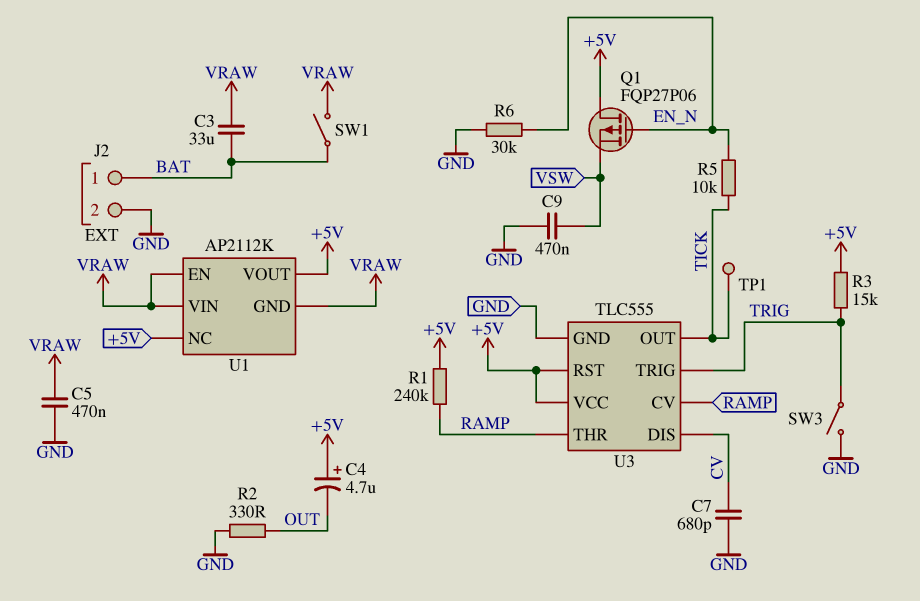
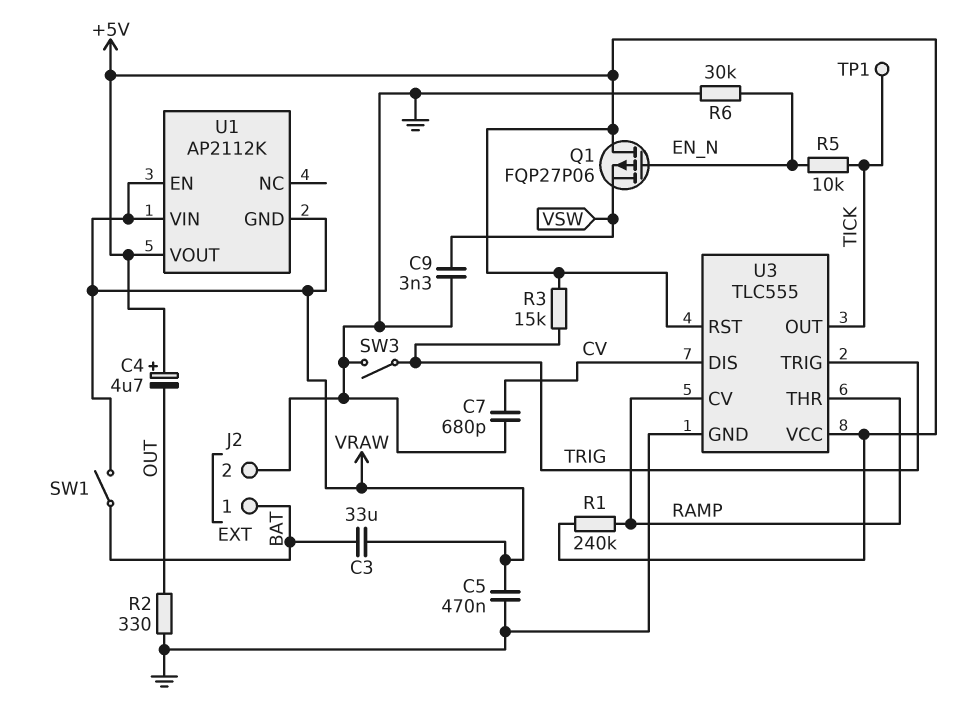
C9: 470nF (GND, VSW) -> 3.3nF (GND, VSW)
U1 pin NC: +5V -> none

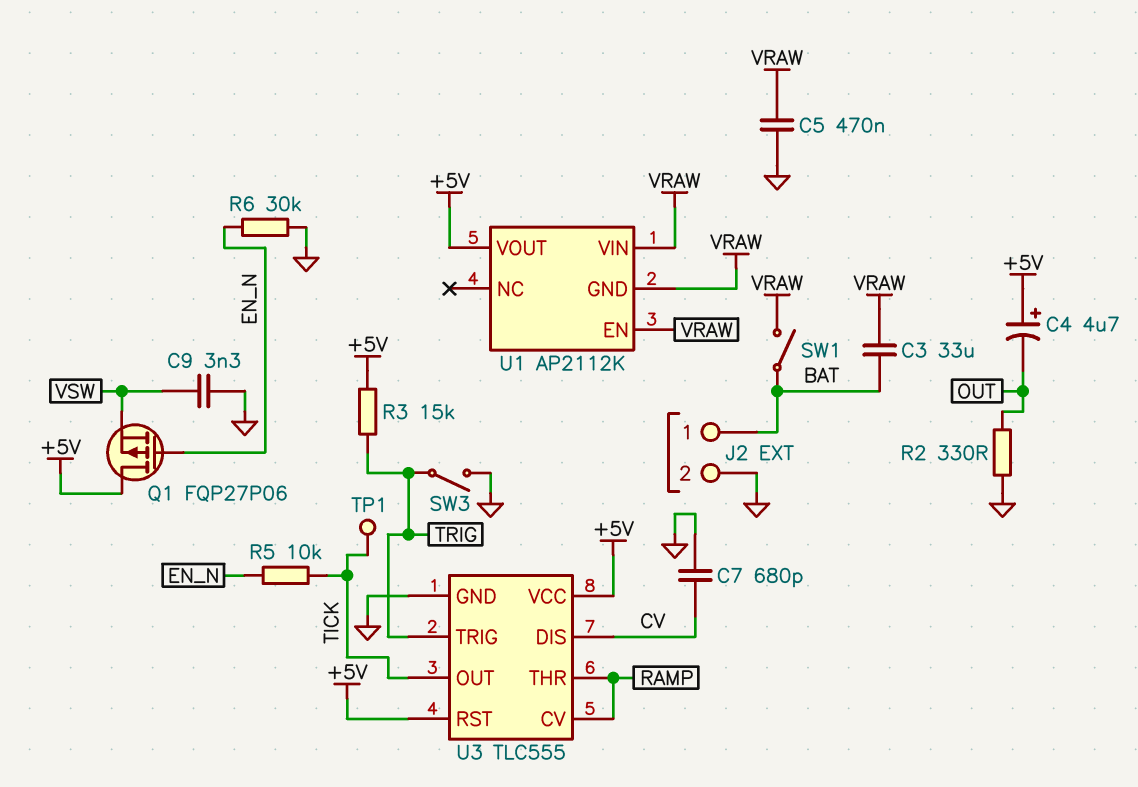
R1: 240k (+5V, RAMP) -> none

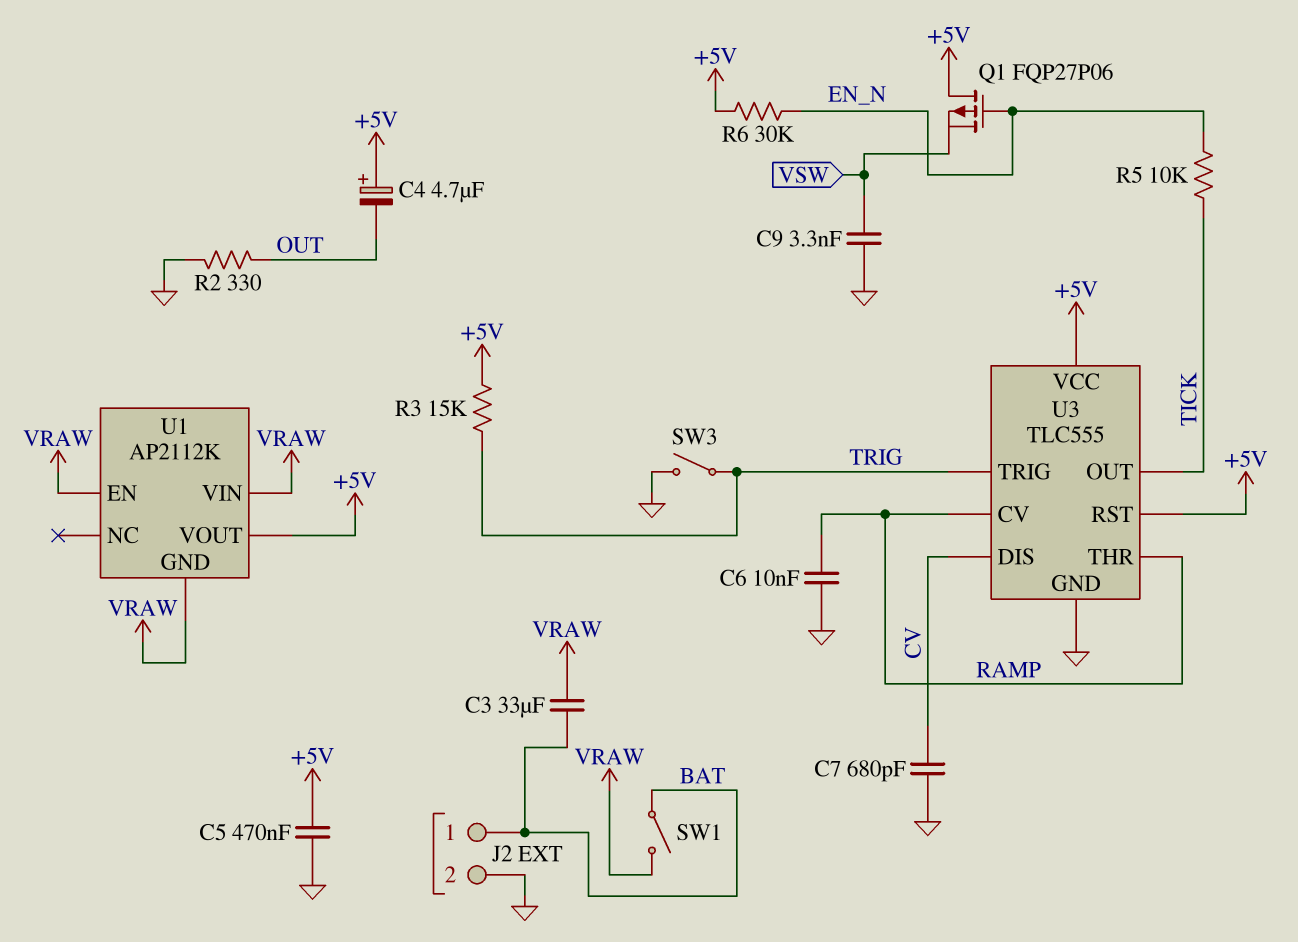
C5: 470nF (GND, VRAW) -> 470nF (+5V, GND)
C6: none -> 10nF (GND, RAMP)
R6: 30k (EN_N, GND) -> 30k (+5V, EN_N)
TP1: test point (TICK) -> none

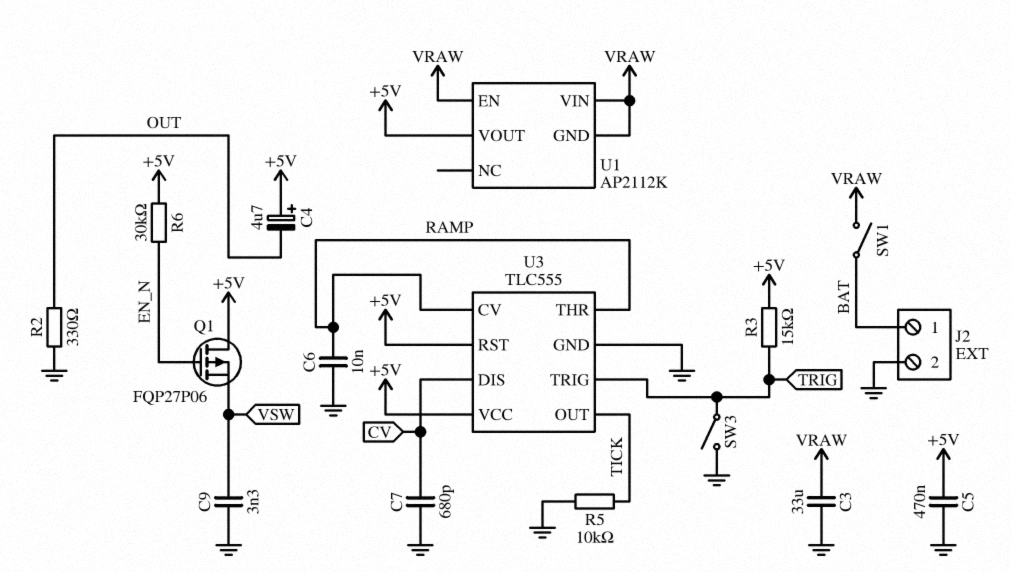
C3: 33uF (BAT, VRAW) -> 33uF (GND, VRAW)
R5: 10k (EN_N, TICK) -> 10k (GND, TICK)

